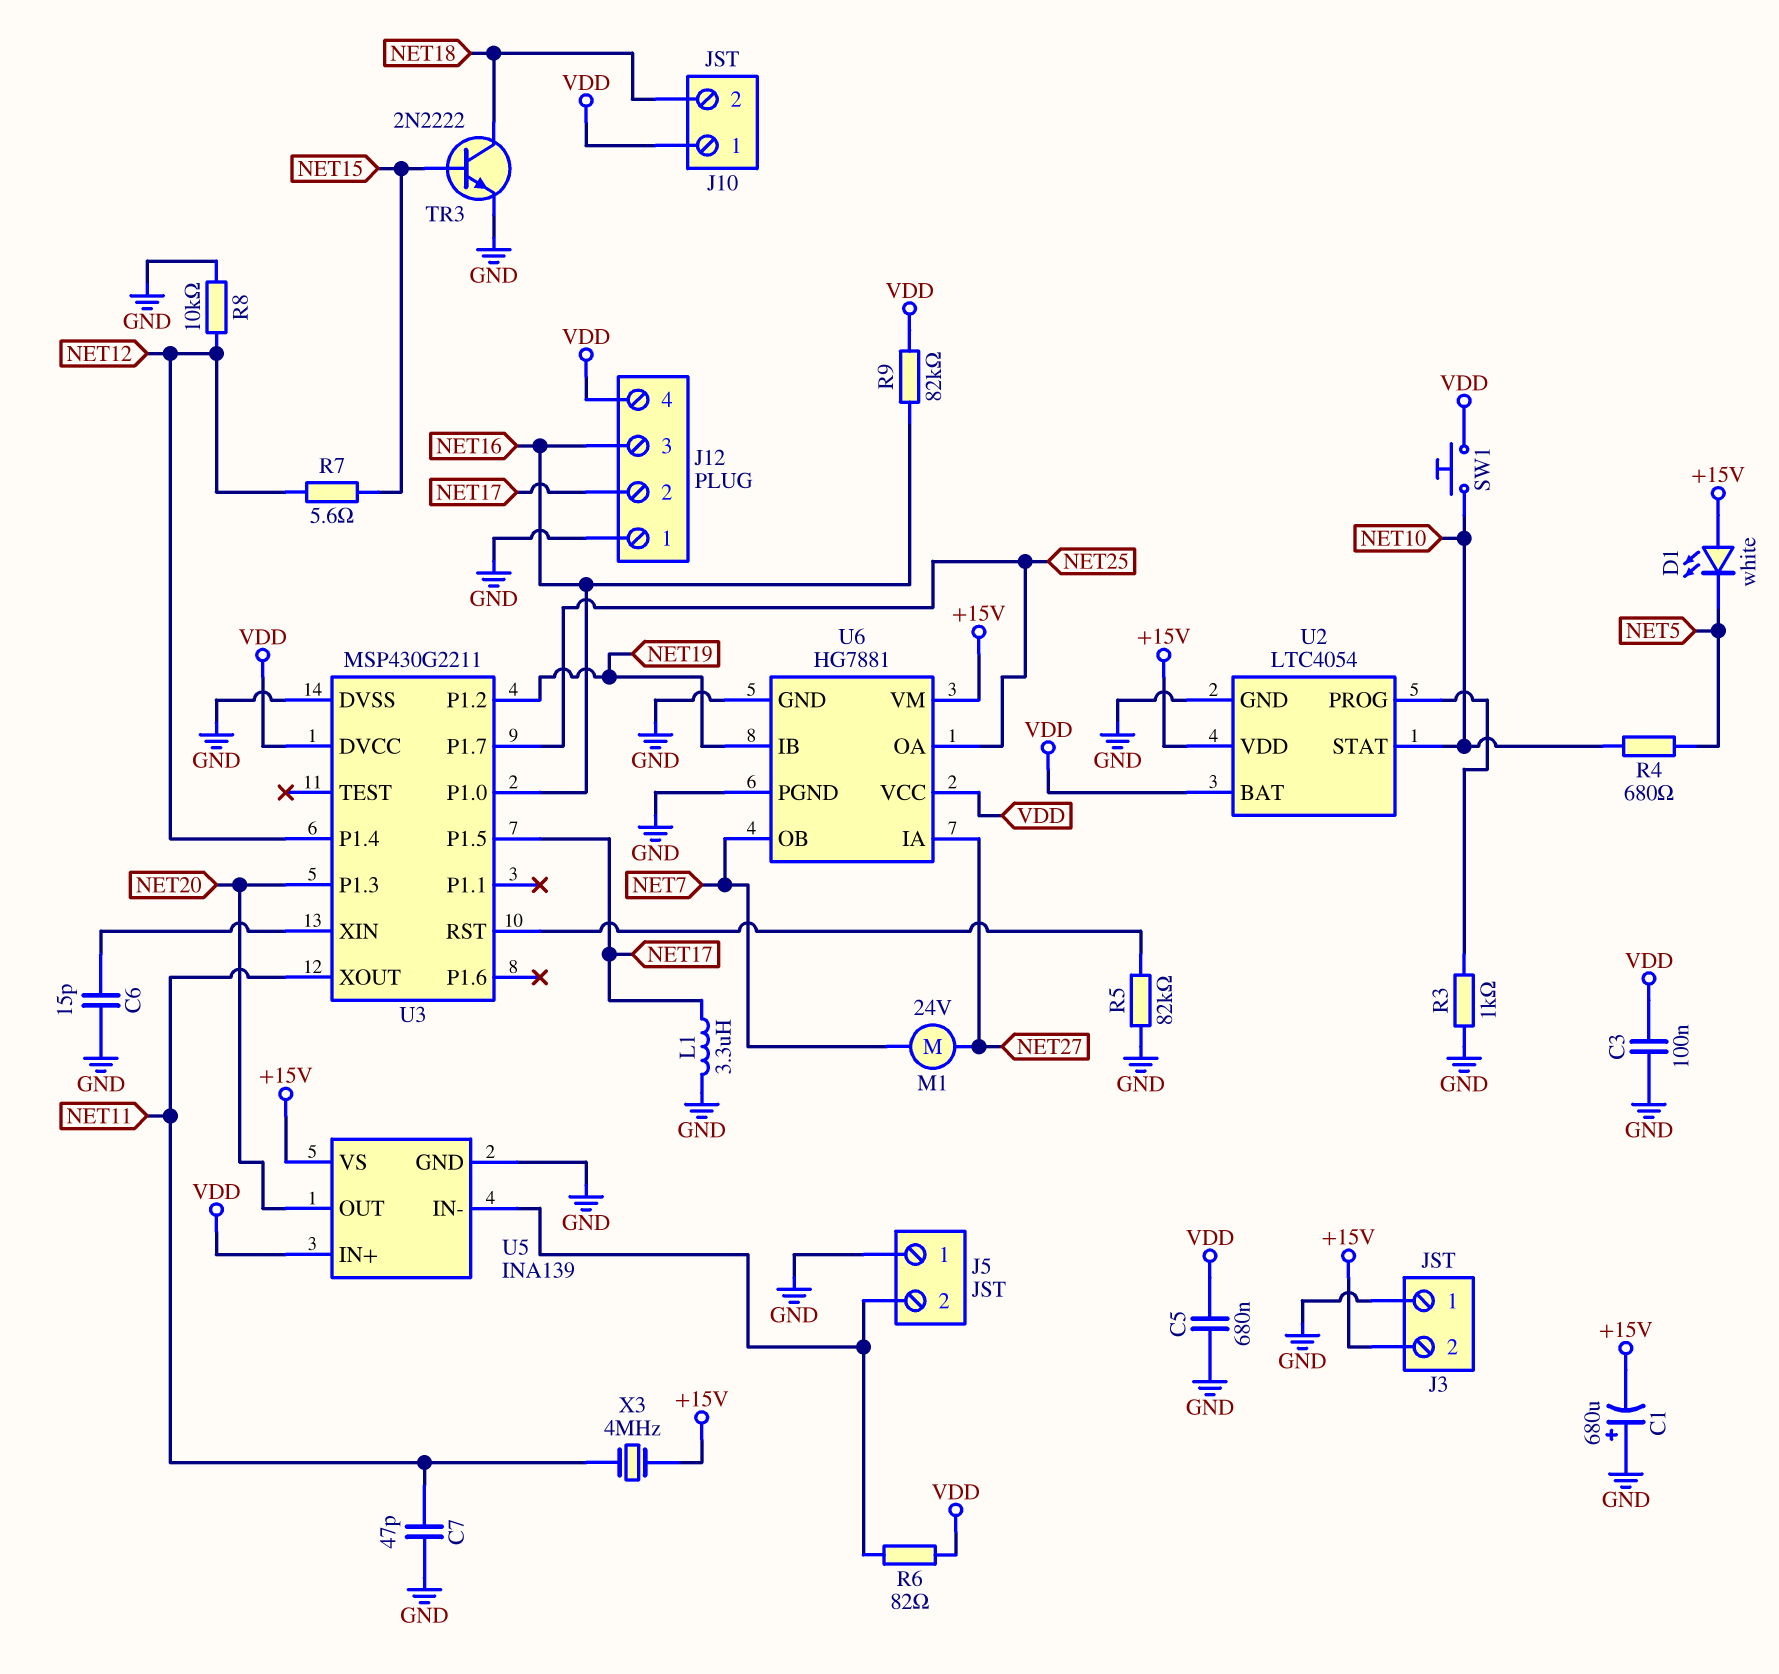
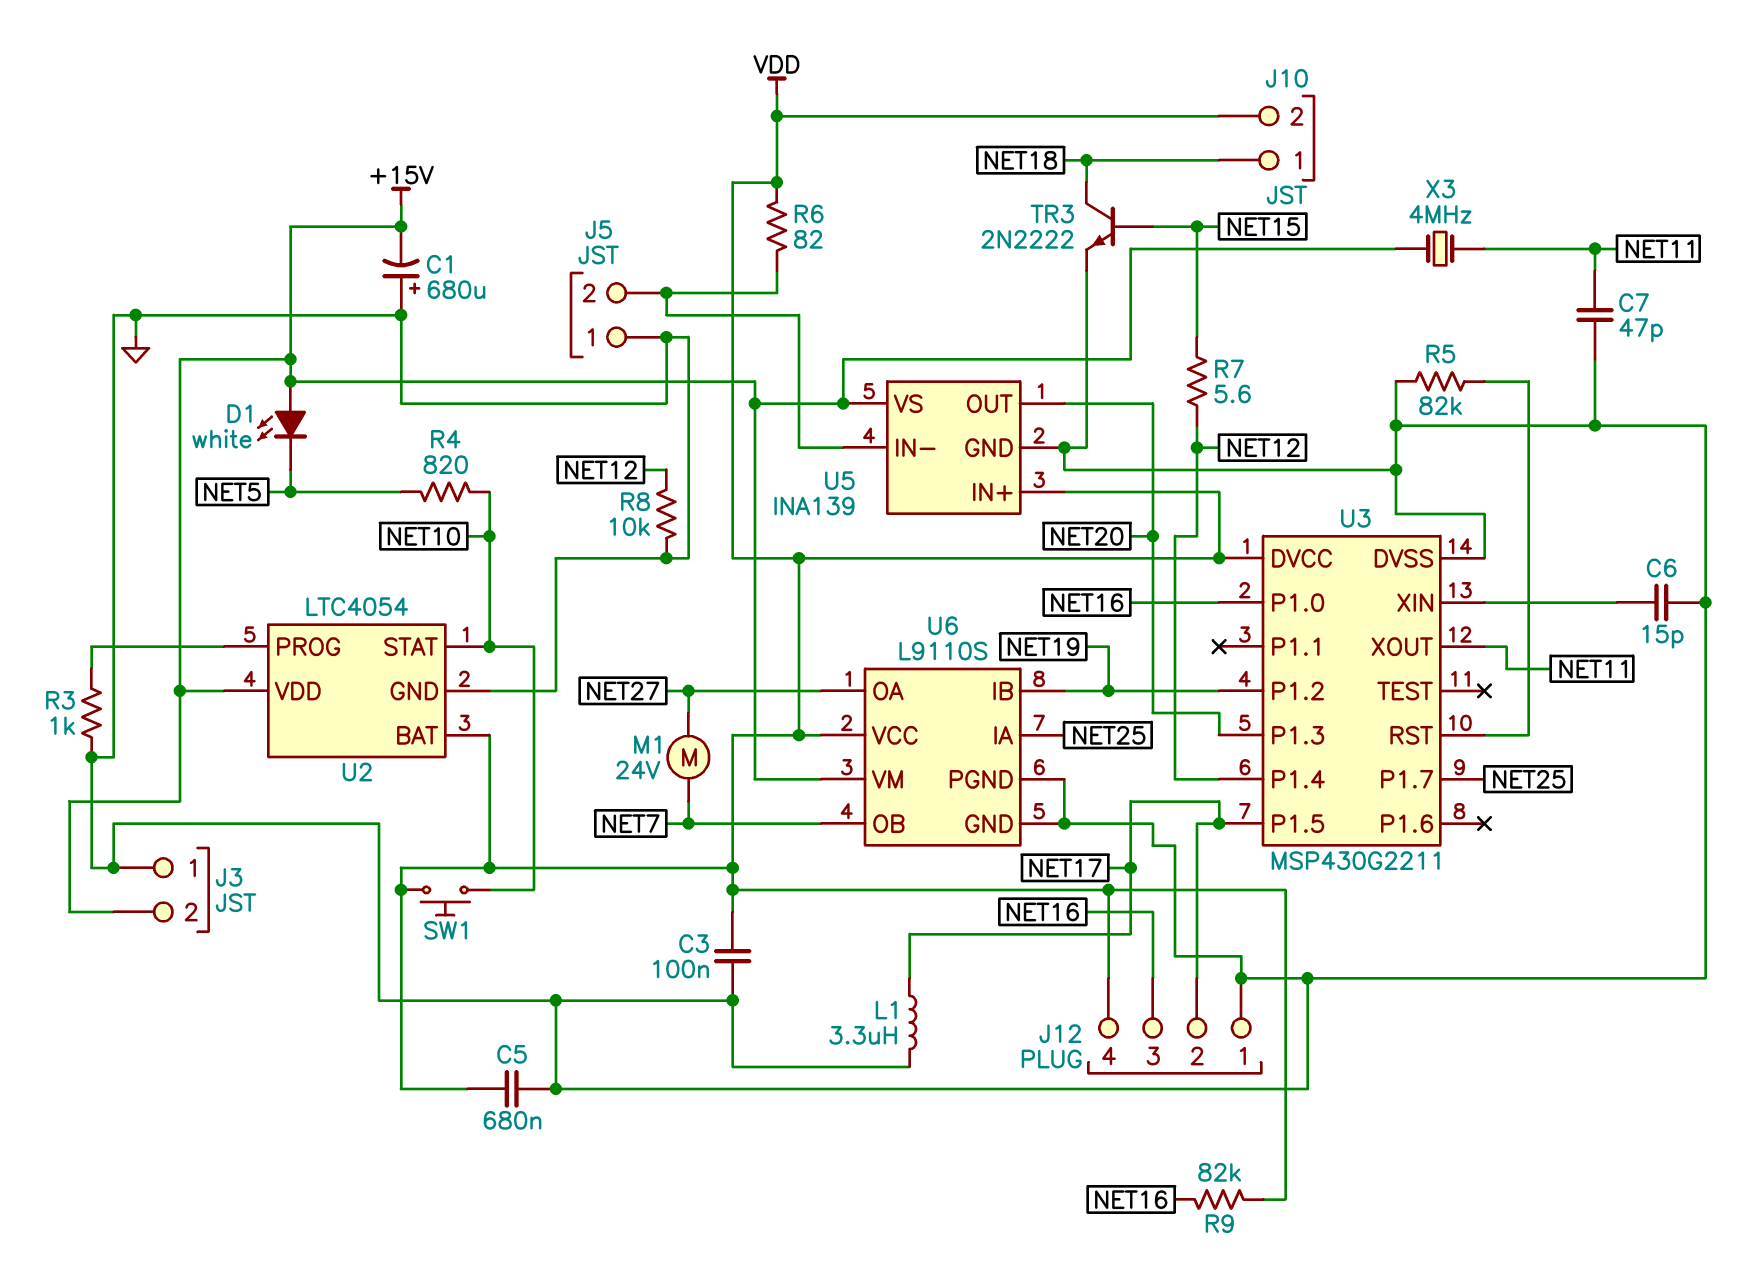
J10 pin 1: VDD -> NET18
J10 pin 2: NET18 -> VDD
R4: 680 (NET5, NET10) -> 820 (NET5, NET10)
U6: HG7881 -> L9110S
U6 pin IA: NET27 -> NET25
U6 pin OA: NET25 -> NET27

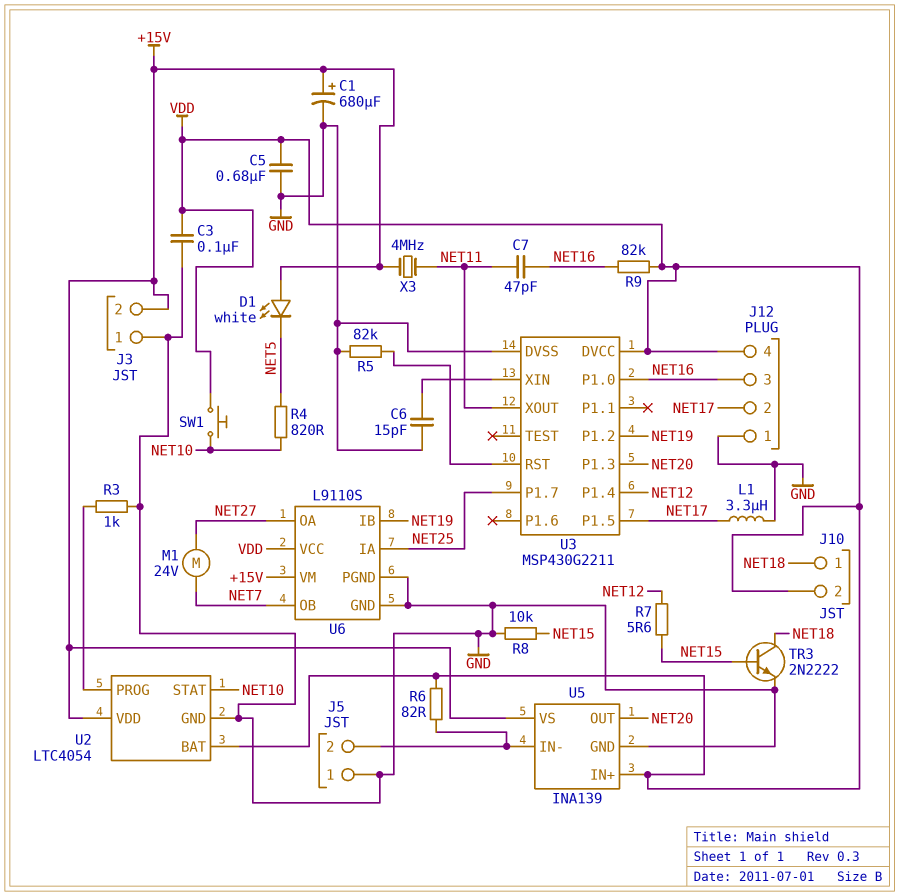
C1: 680uF (plus GND, minus +15V) -> 680uF (plus +15V, minus GND)
C7: 47pF (GND, NET11) -> 47pF (NET11, NET16)
R8: 10k (GND, NET12) -> 10k (GND, NET15)

